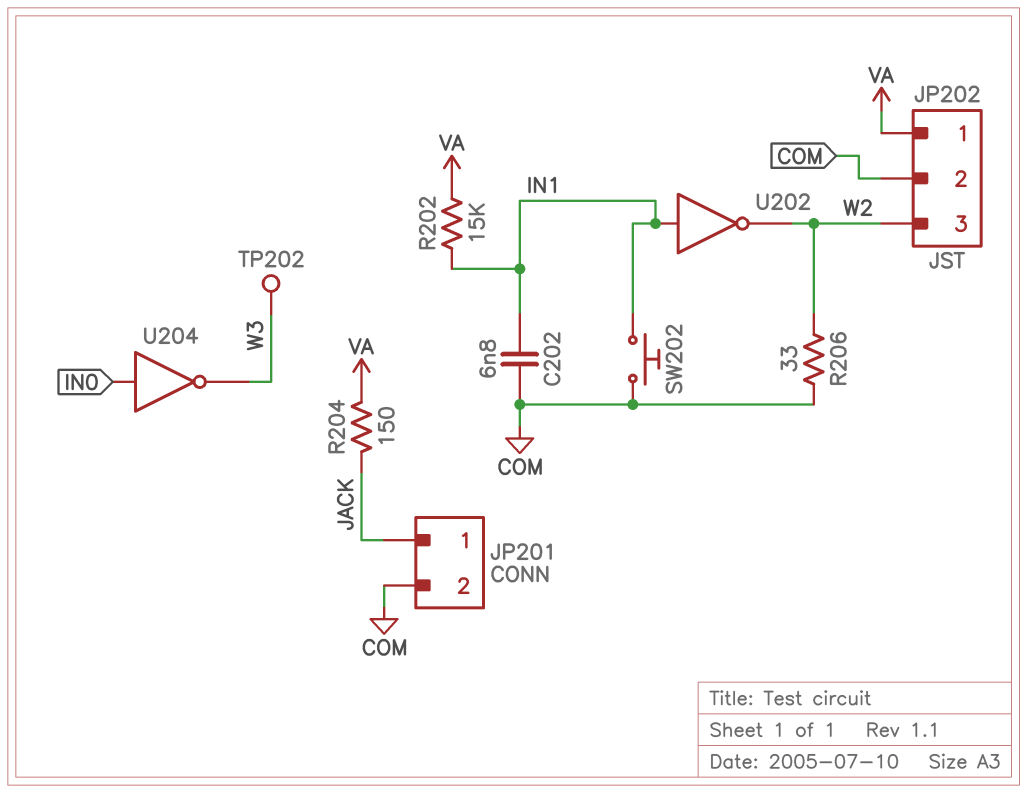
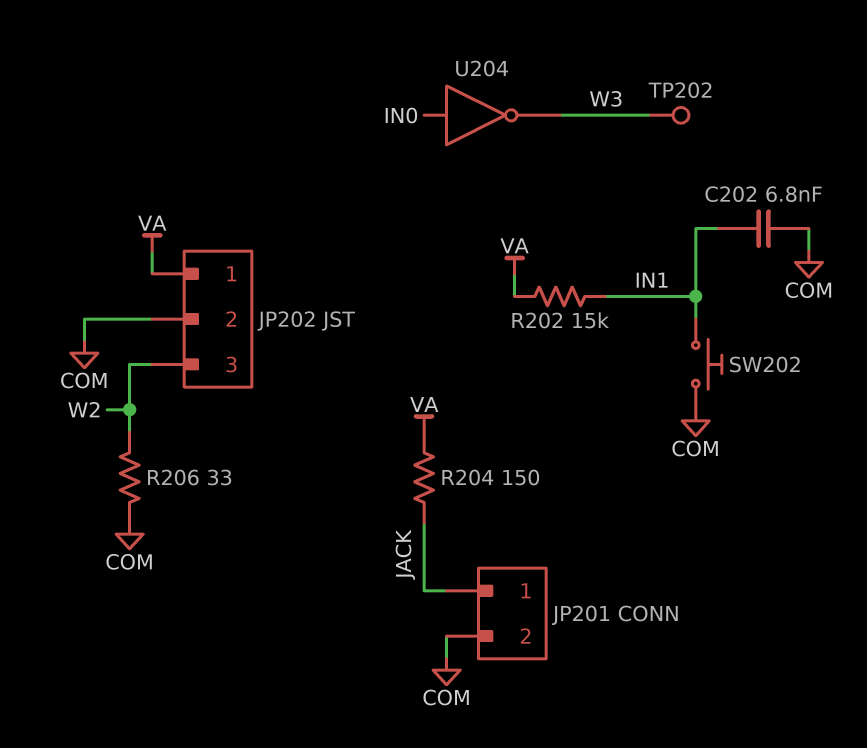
U202: NOT (in IN1, out W2) -> none

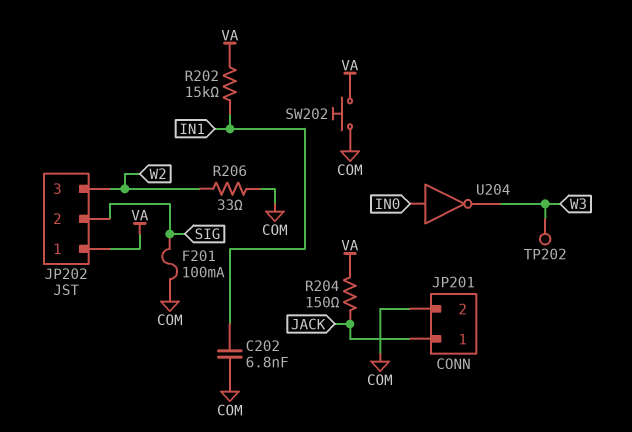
F201: none -> 100mA (COM, SIG)
JP202 pin 2: COM -> SIG
SW202: button (COM, IN1) -> button (COM, VA)

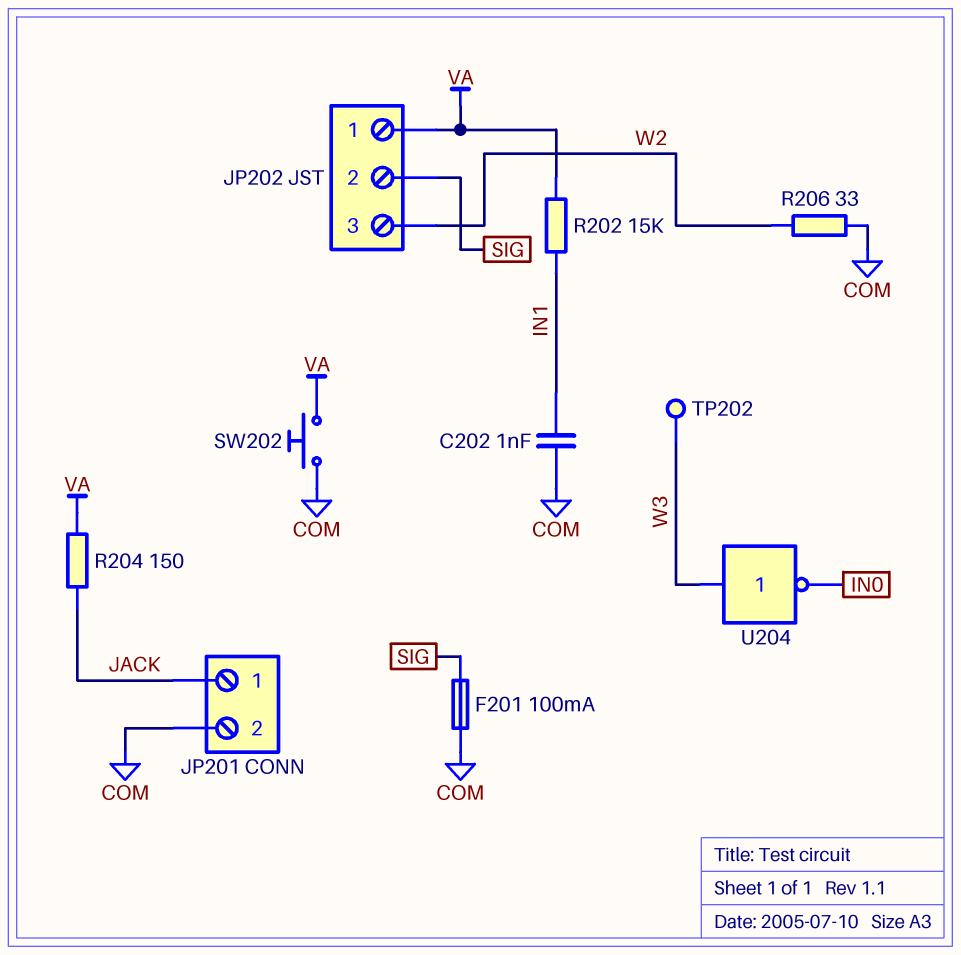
C202: 6.8nF (COM, IN1) -> 1nF (COM, IN1)
U204: NOT (in IN0, out W3) -> NOT (in W3, out IN0)

